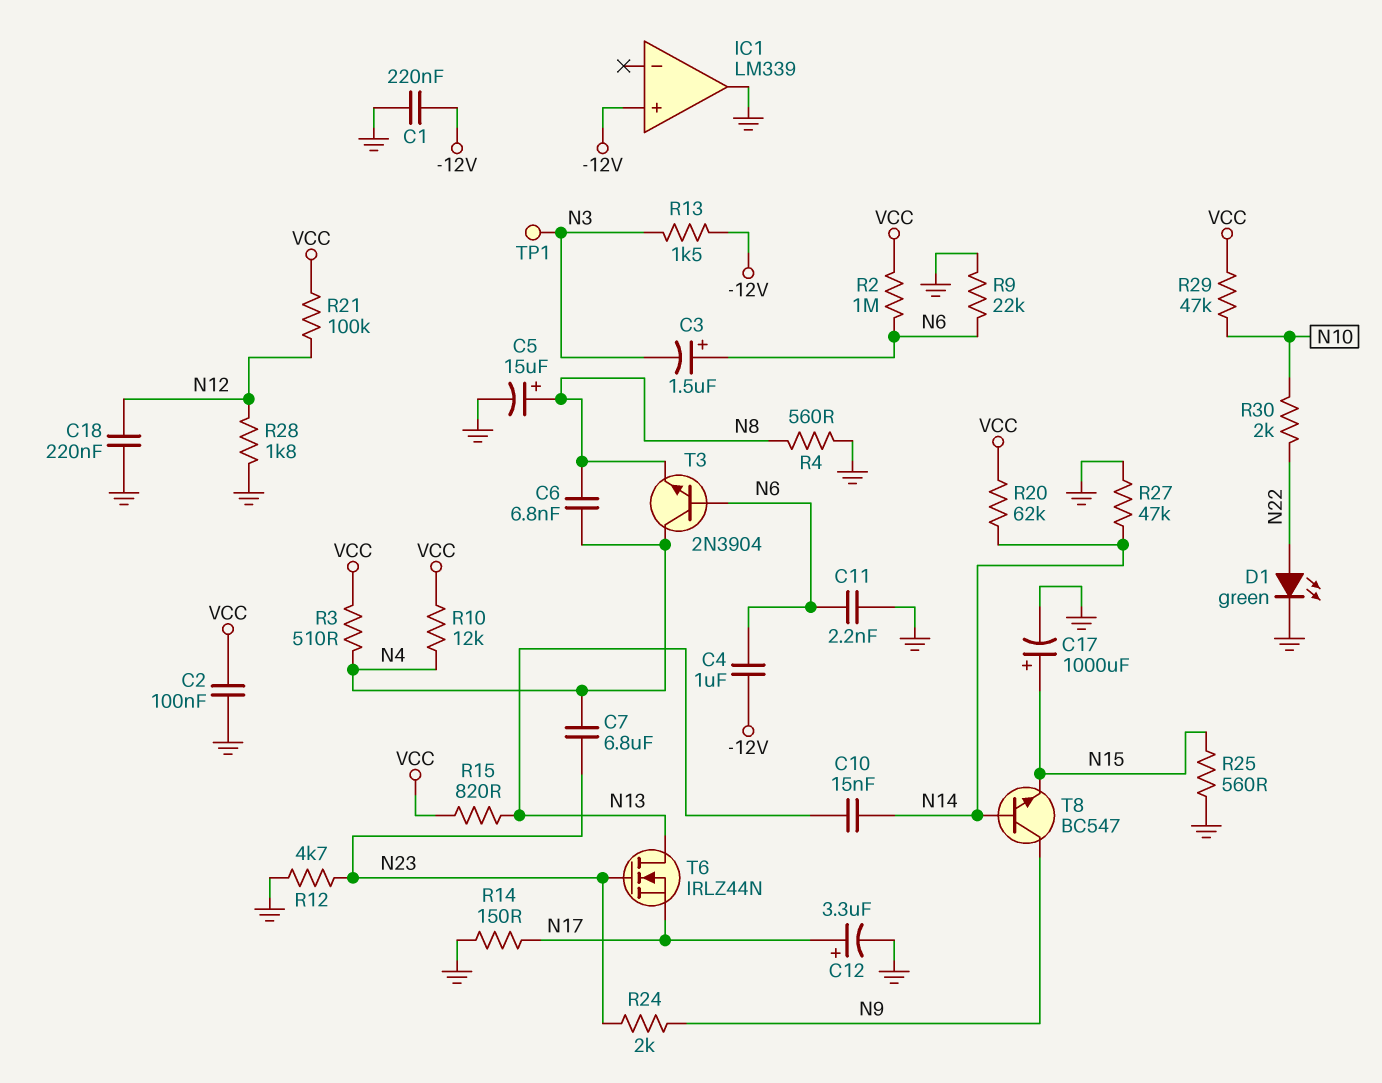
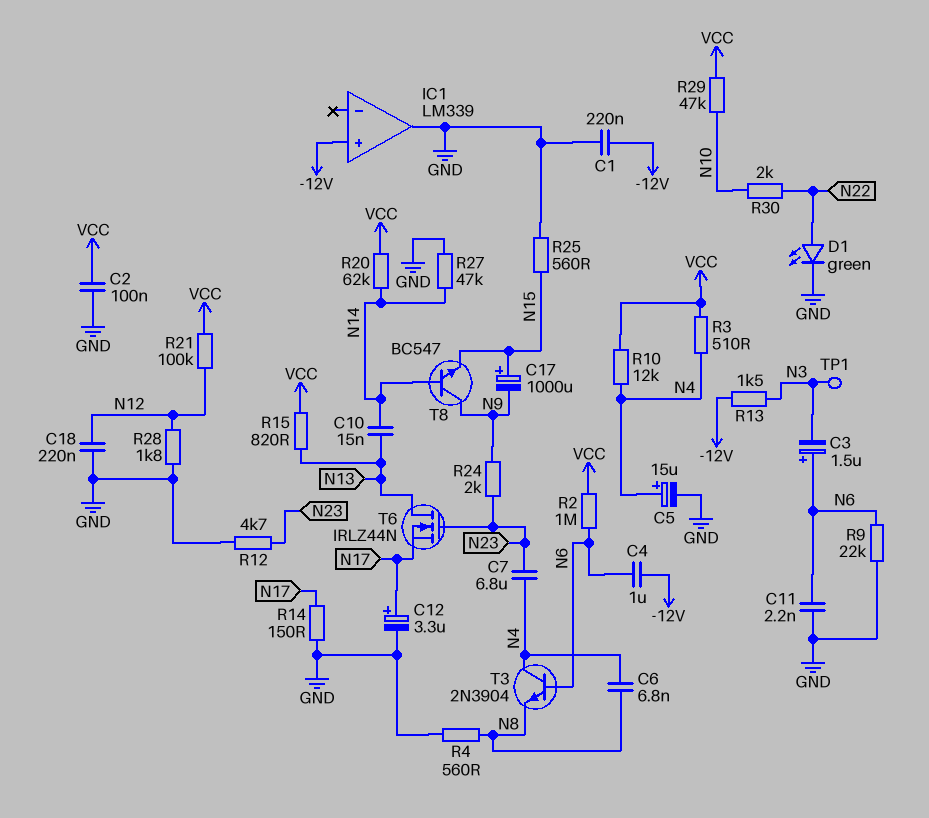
C5: 15uF (plus N8, minus GND) -> 15uF (plus N4, minus GND)
C17: 1000uF (plus N15, minus GND) -> 1000uF (plus N15, minus N9)

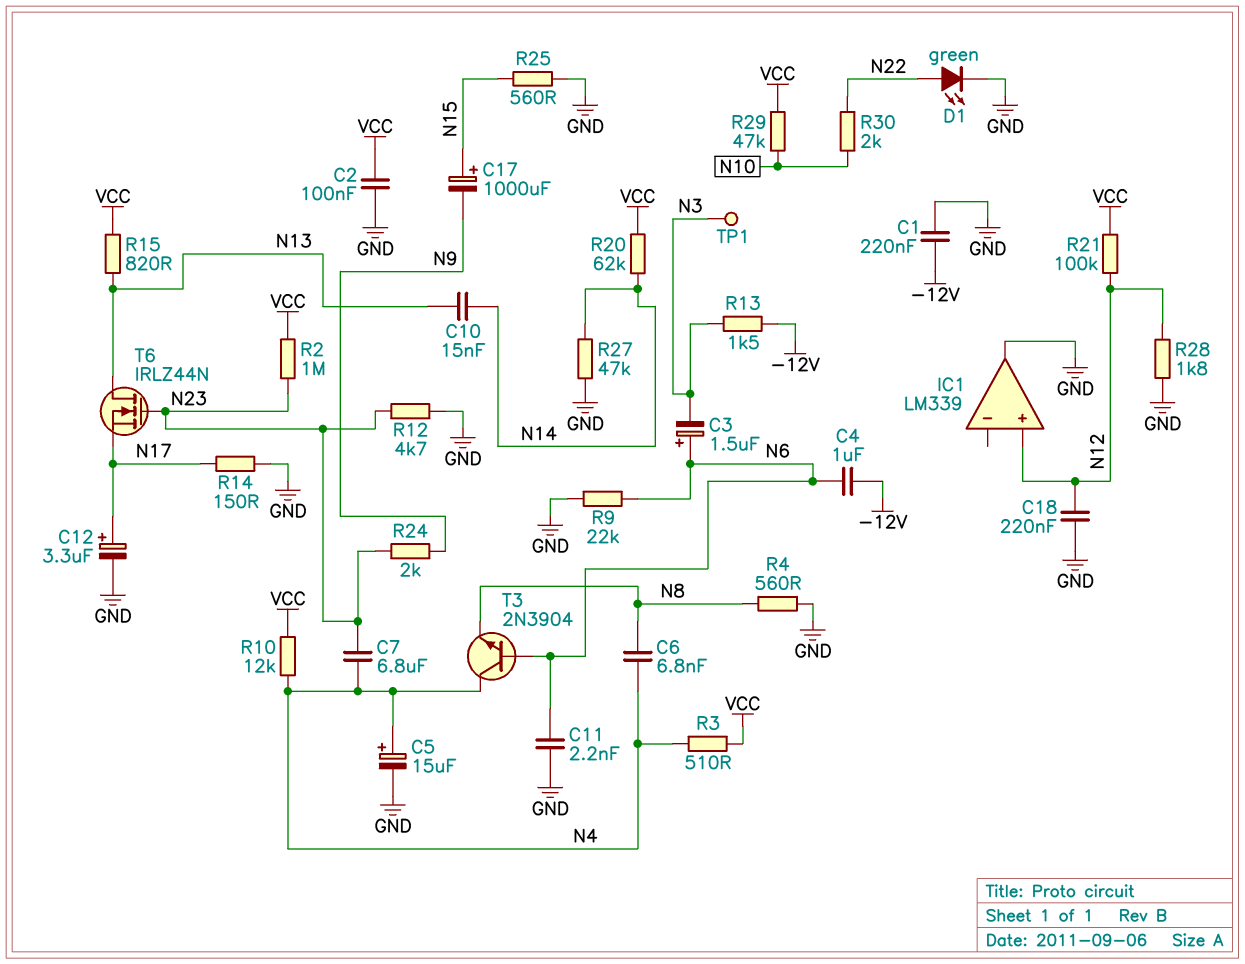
IC1 pin in+: -12V -> N12
R2: 1M (N6, VCC) -> 1M (N23, VCC)
T8: NPN BC547 (B N14, C N9, E N15) -> none

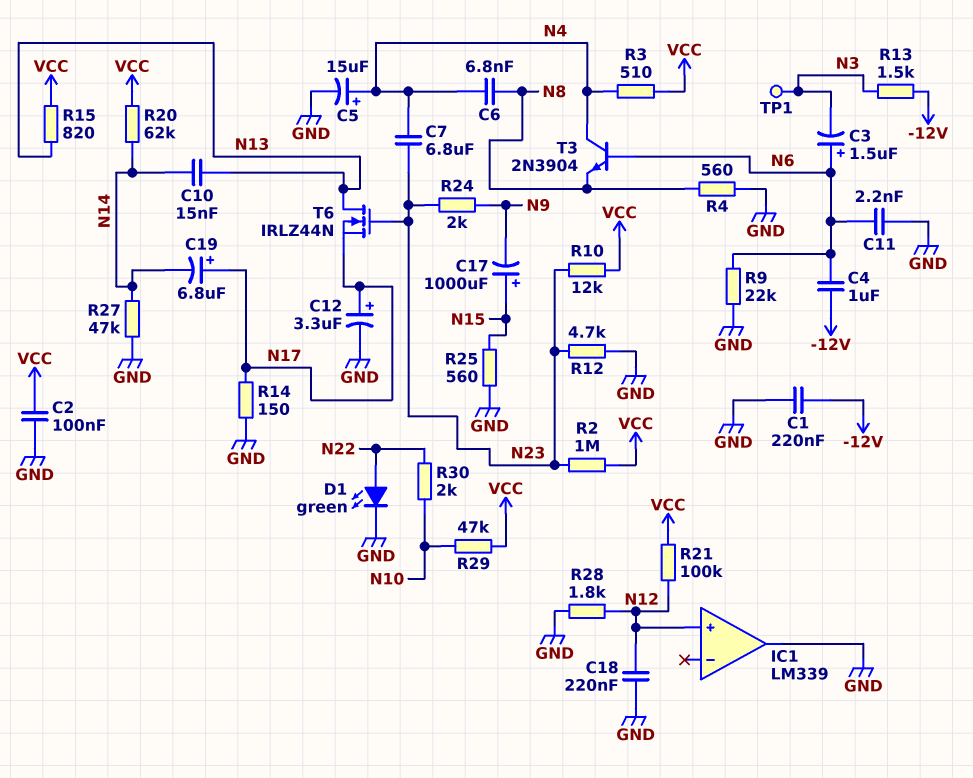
C19: none -> 6.8uF (plus N17, minus N14)
R10: 12k (N4, VCC) -> 12k (N23, VCC)

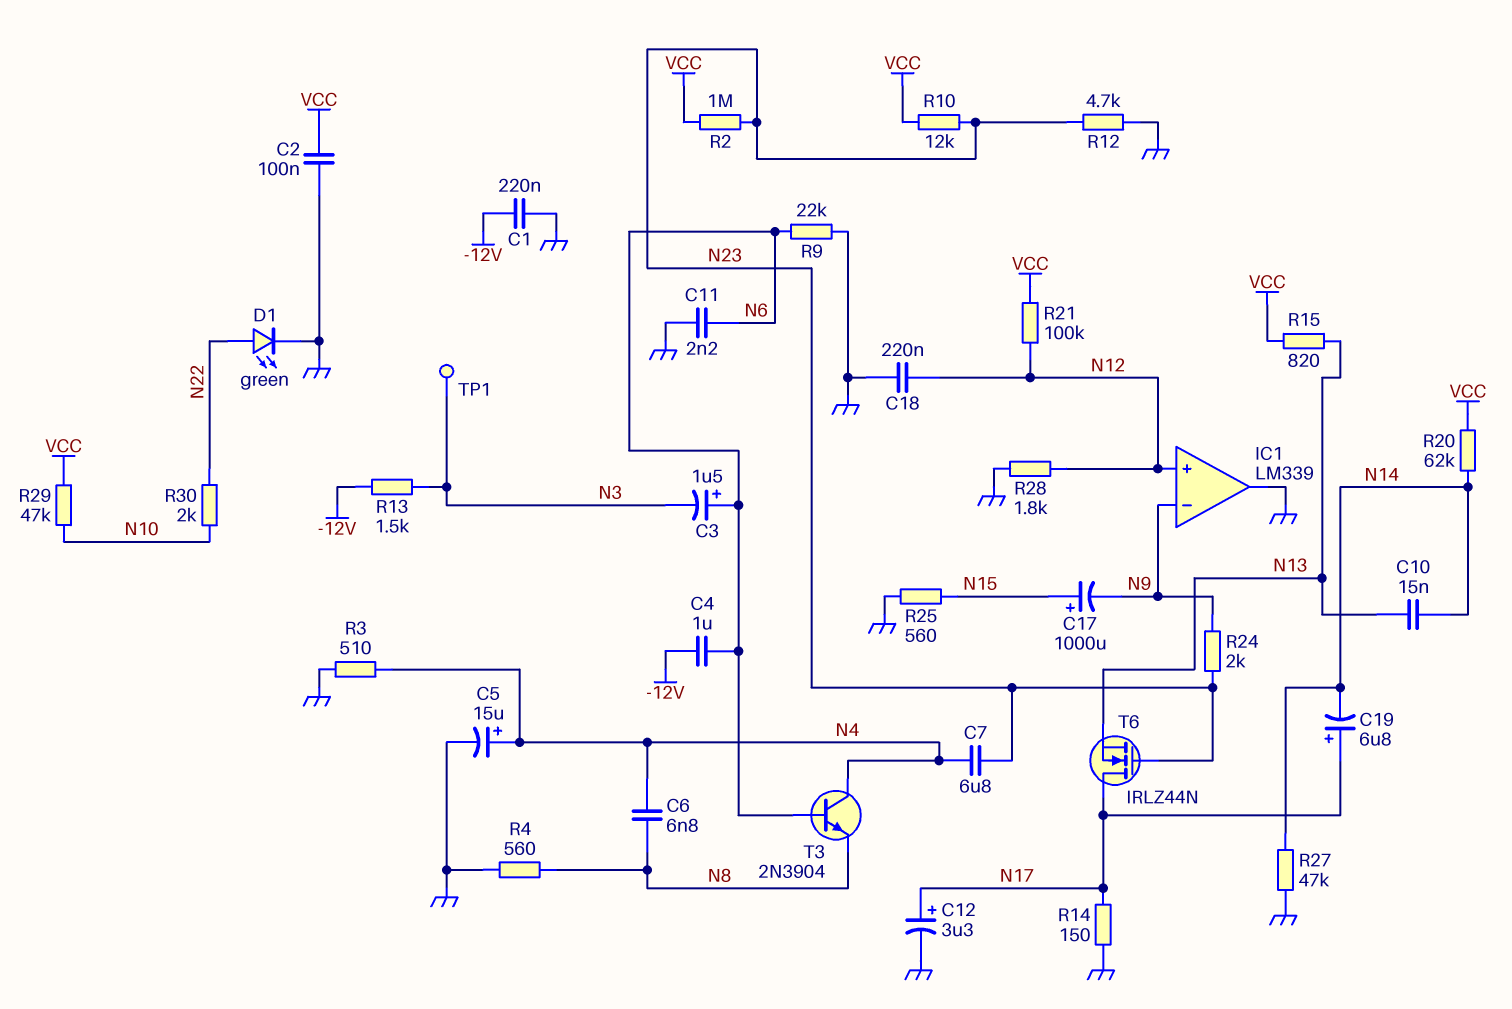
IC1 pin in-: none -> N9
R3: 510 (N4, VCC) -> 510 (GND, N4)
T6: NMOS IRLZ44N (G N23, D N13, S N17) -> NMOS IRLZ44N (G N23, D N17, S N13)

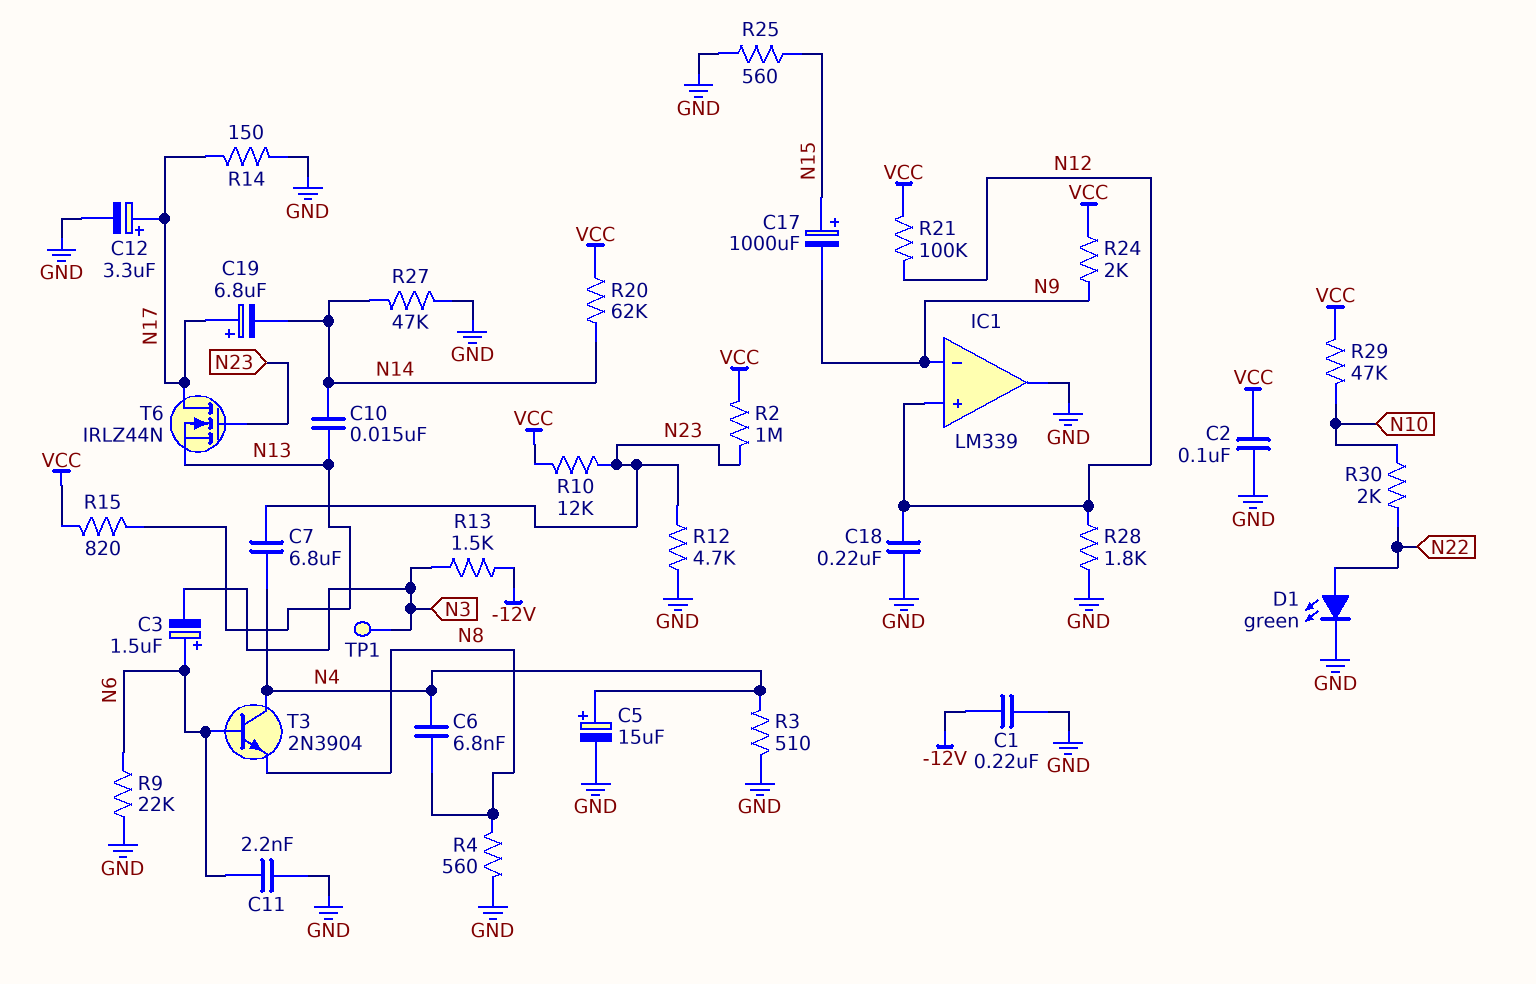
C4: 1uF (-12V, N6) -> none
R24: 2k (N9, N23) -> 2k (N9, VCC)

